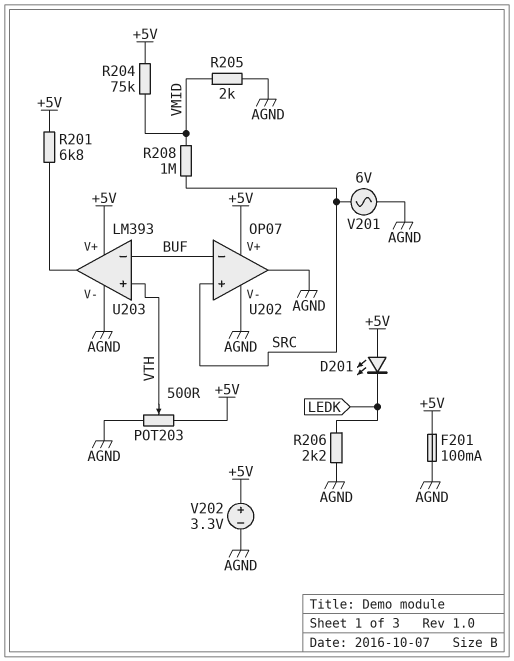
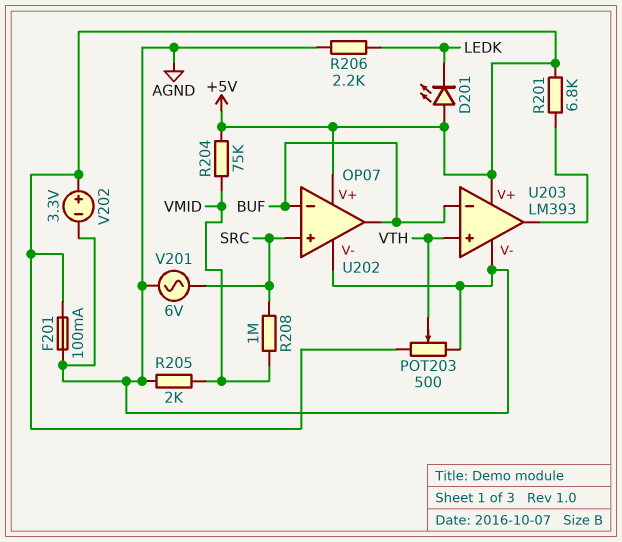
U202 pin out: AGND -> BUF

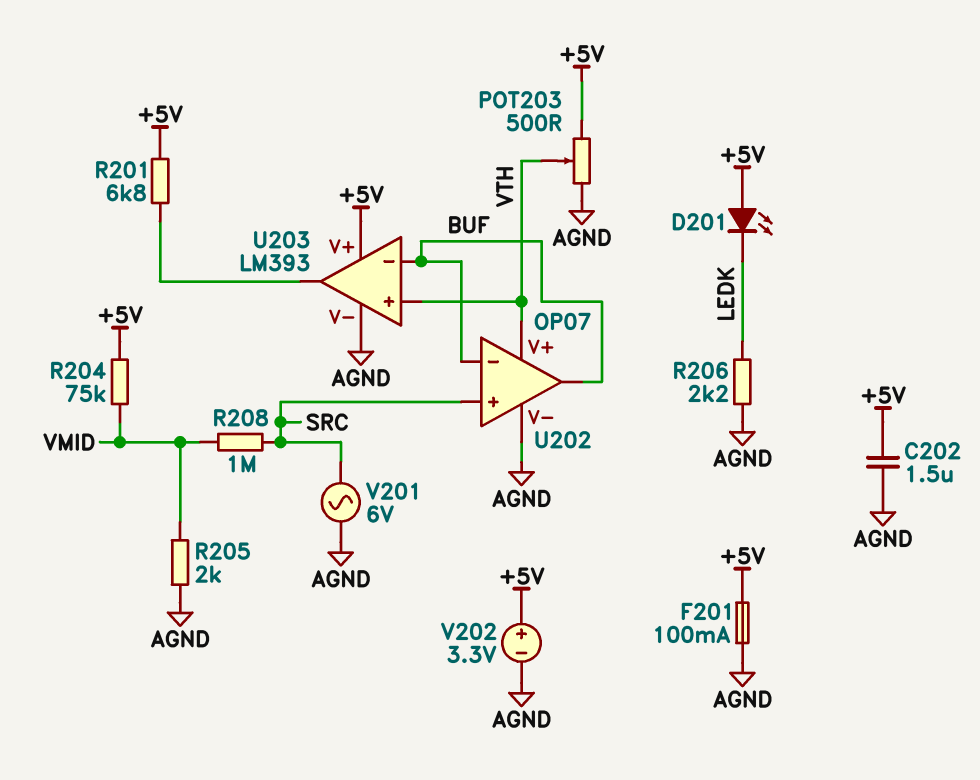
C202: none -> 1.5uF (+5V, AGND)
U202 pin V+: +5V -> VTH

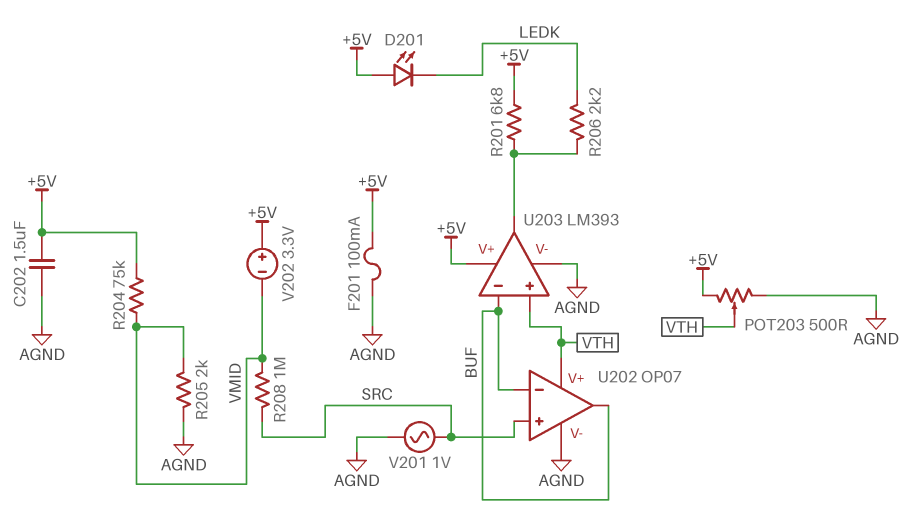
R206: 2.2k (AGND, LEDK) -> 2.2k (LEDK, U203/out)
V201: AC 6V (AGND, SRC) -> AC 1V (AGND, SRC)
V202: 3.3V (plus +5V, minus AGND) -> 3.3V (plus +5V, minus VMID)

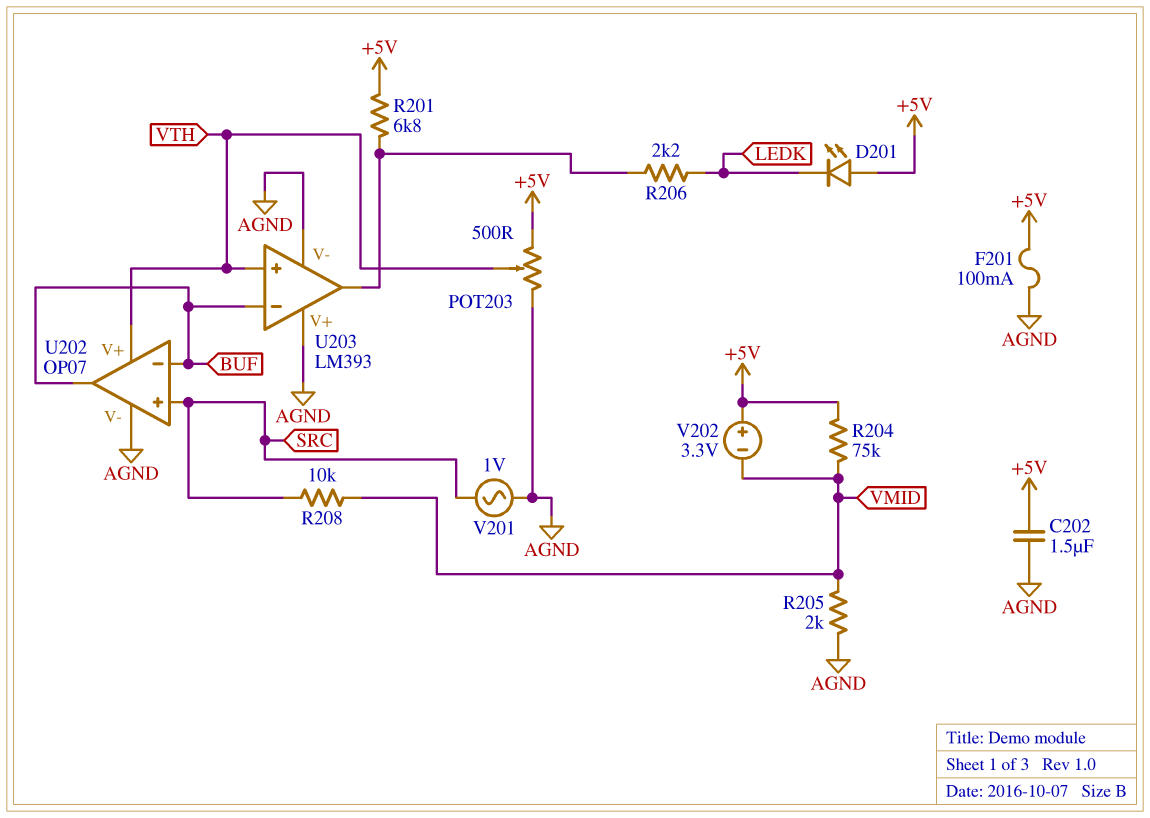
R208: 1M (SRC, VMID) -> 10k (SRC, VMID)
U203 pin V+: +5V -> AGND

